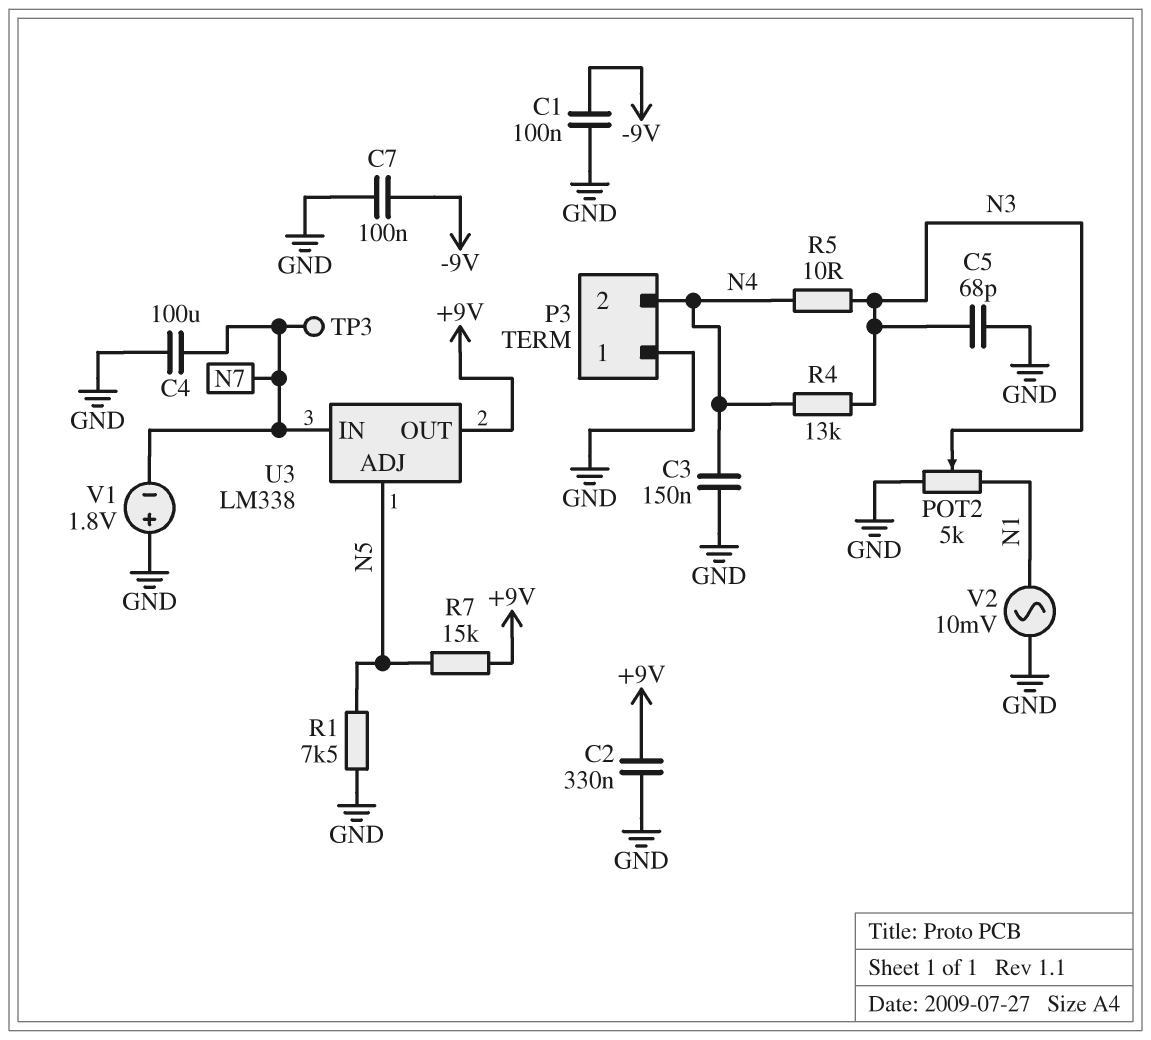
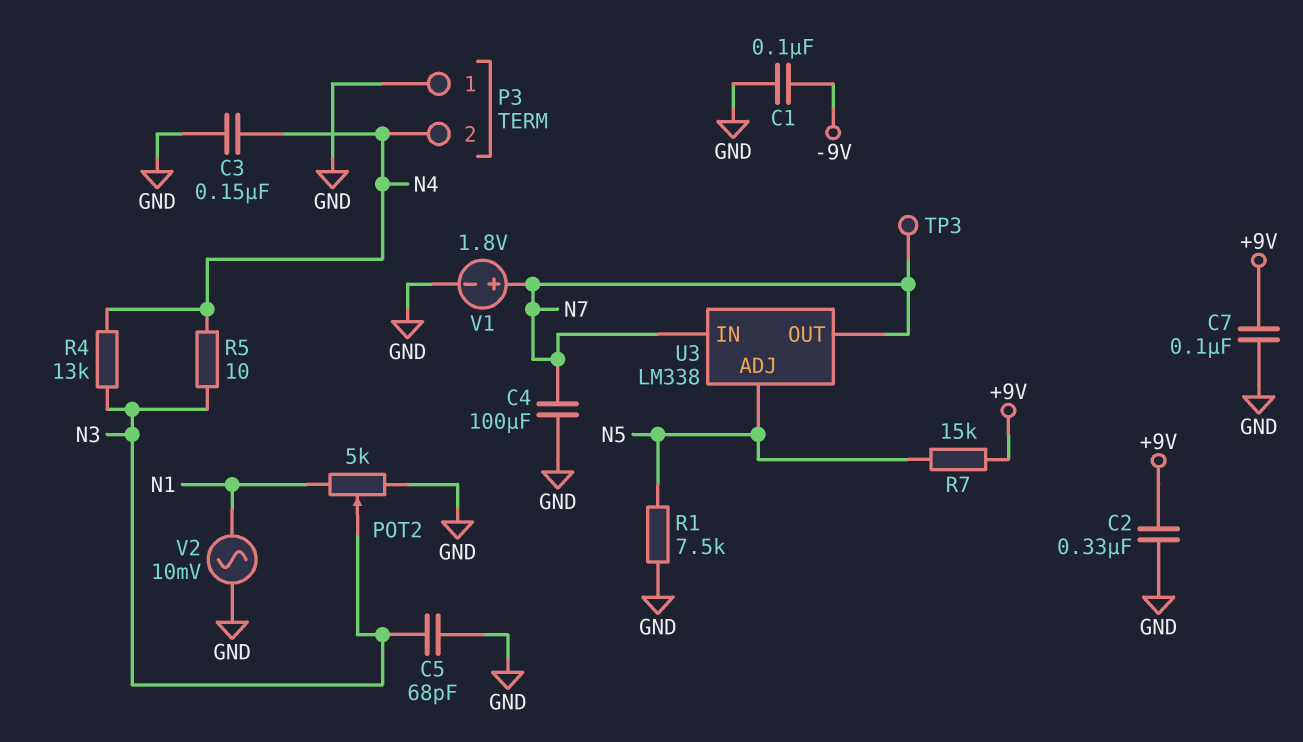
C7: 100nF (-9V, GND) -> 100nF (+9V, GND)
U3 pin OUT: +9V -> N7
V1: 1.8V (plus GND, minus N7) -> 1.8V (plus N7, minus GND)

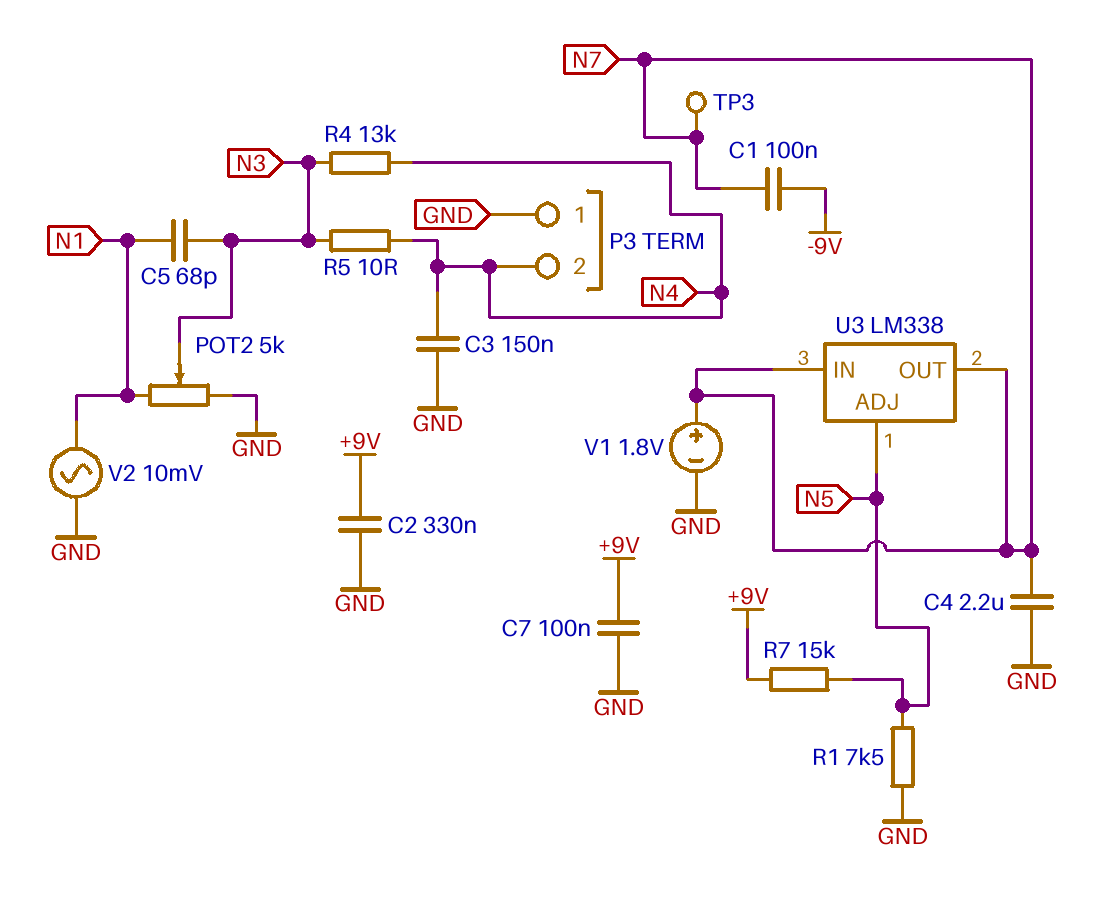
C1: 100nF (-9V, GND) -> 100nF (-9V, N7)
C4: 100uF (GND, N7) -> 2.2uF (GND, N7)
C5: 68pF (GND, N3) -> 68pF (N1, N3)

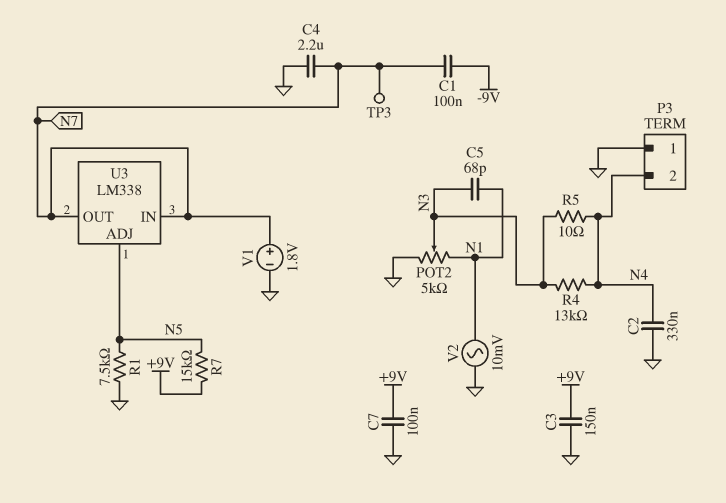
C2: 330nF (+9V, GND) -> 330nF (GND, N4)
C3: 150nF (GND, N4) -> 150nF (+9V, GND)

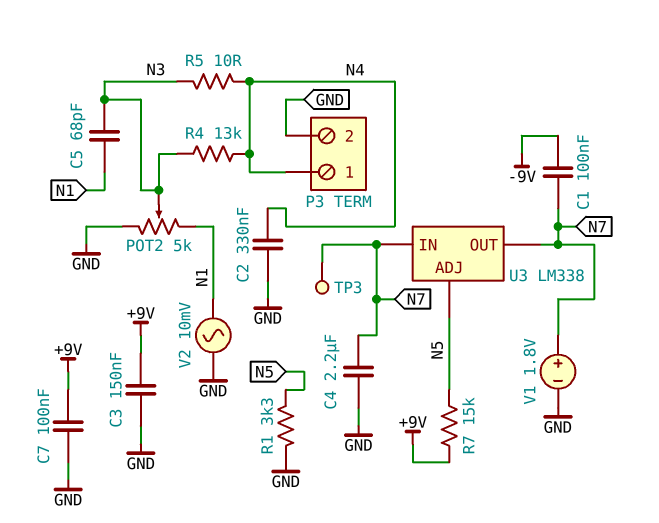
P3 pin 1: GND -> N4
P3 pin 2: N4 -> GND
R1: 7.5k (GND, N5) -> 3.3k (GND, N5)

